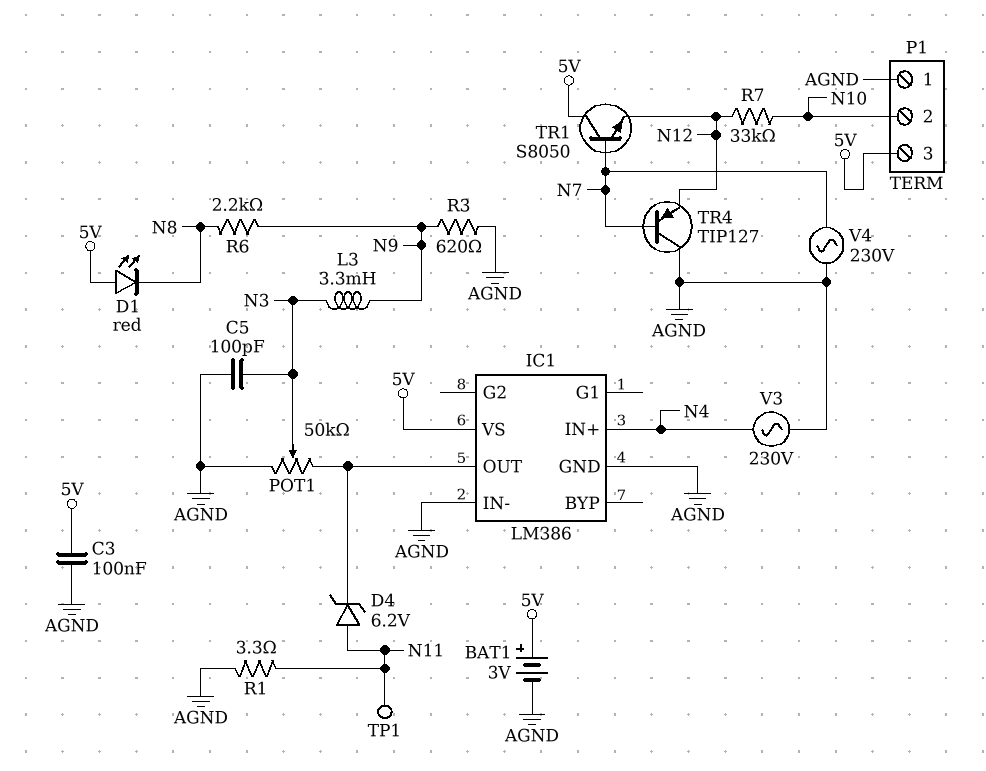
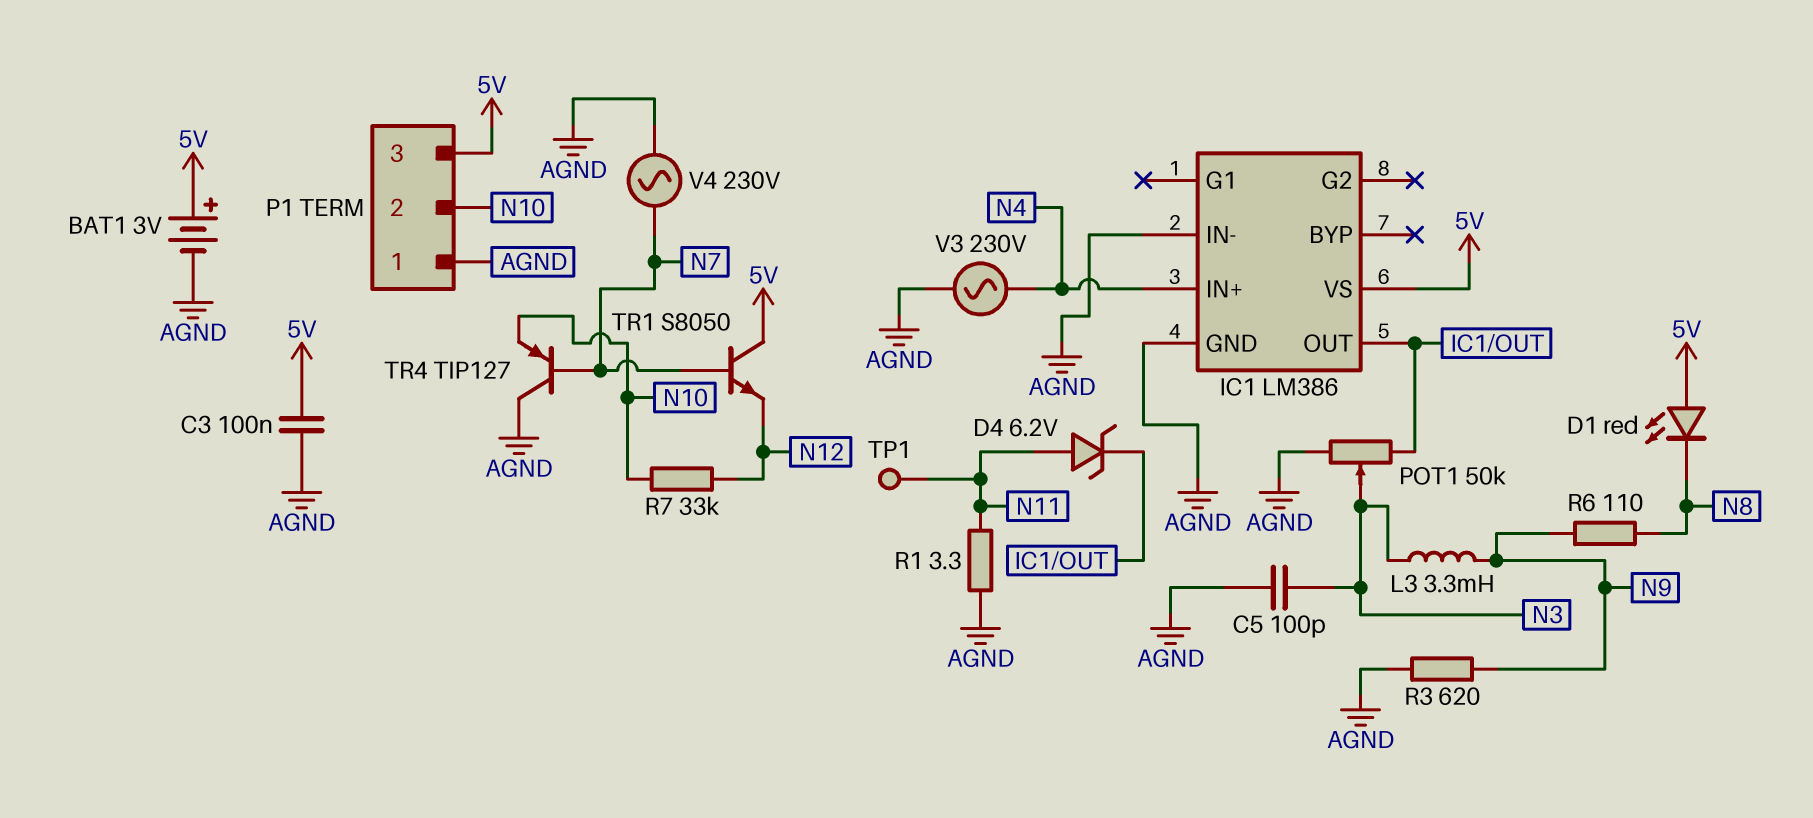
R6: 2.2k (N8, N9) -> 110 (N8, N9)
TR4: PNP TIP127 (B N7, C AGND, E N12) -> PNP TIP127 (B N7, C AGND, E N10)

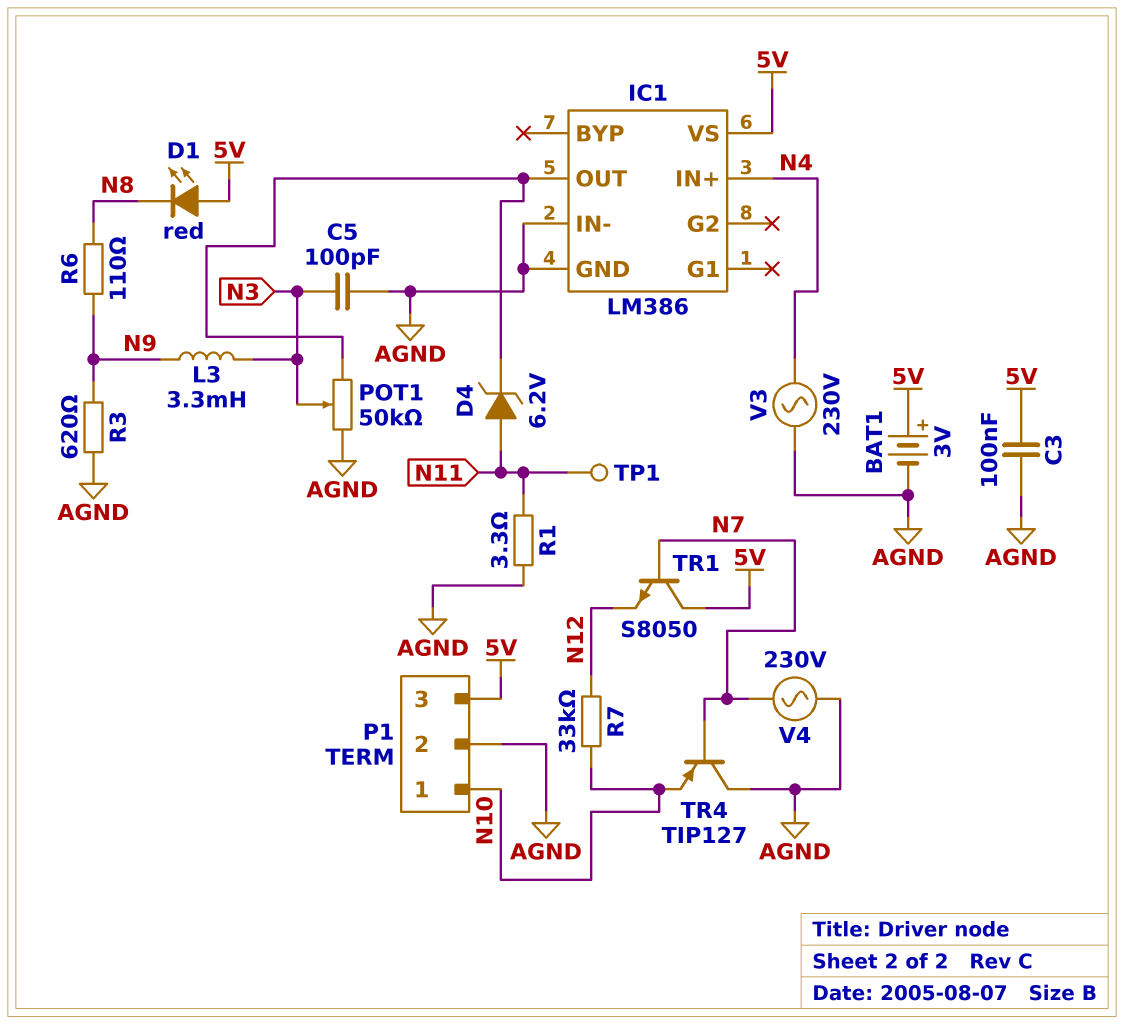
P1 pin 1: AGND -> N10
P1 pin 2: N10 -> AGND

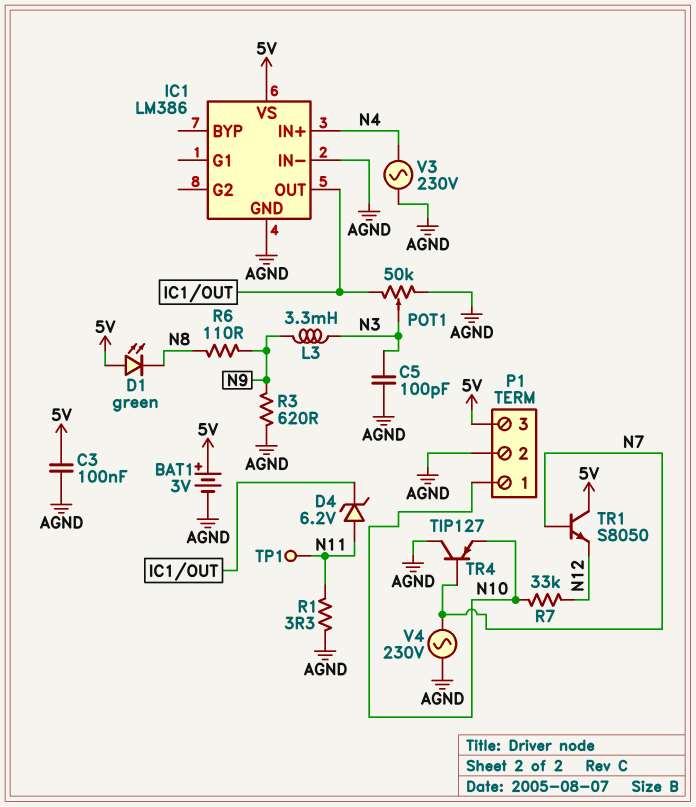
D1: LED red (A 5V, K N8) -> LED green (A 5V, K N8)

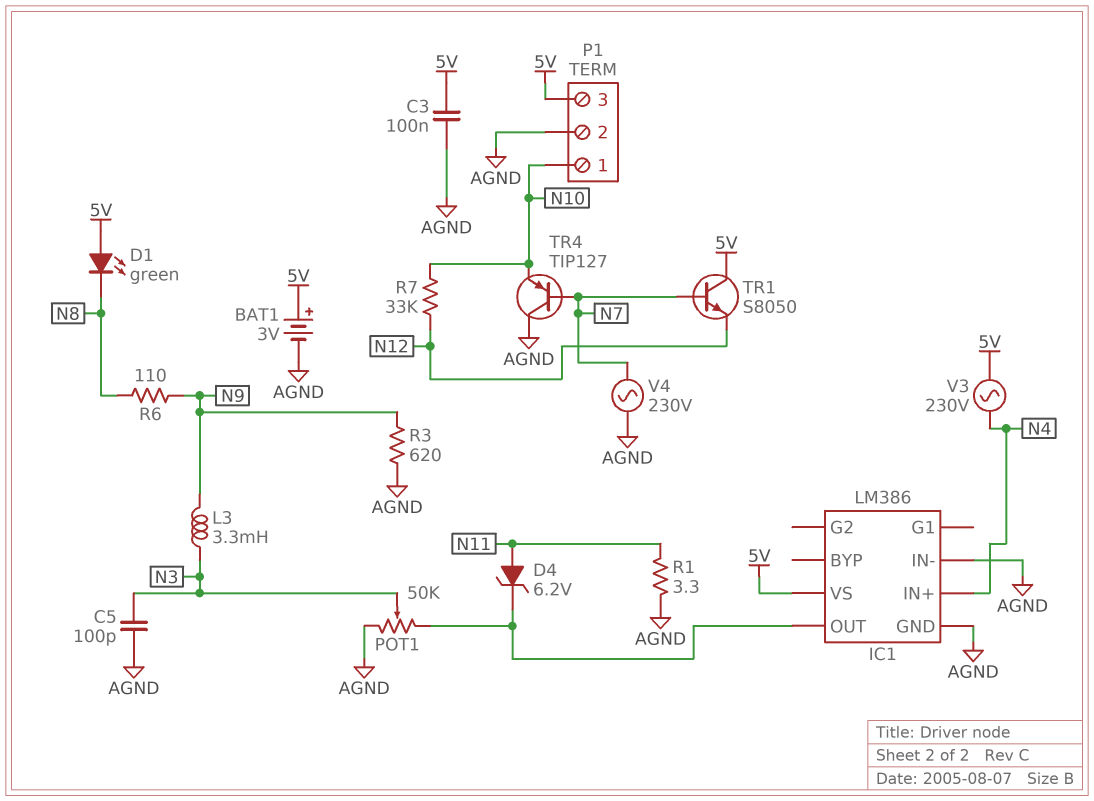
TP1: test point (N11) -> none
V3: AC 230V (AGND, N4) -> AC 230V (5V, N4)

